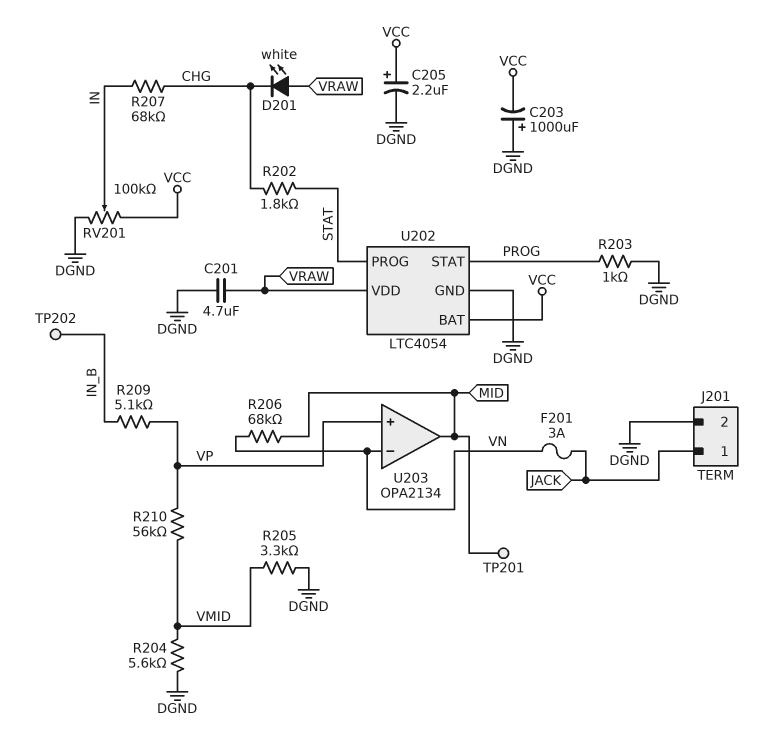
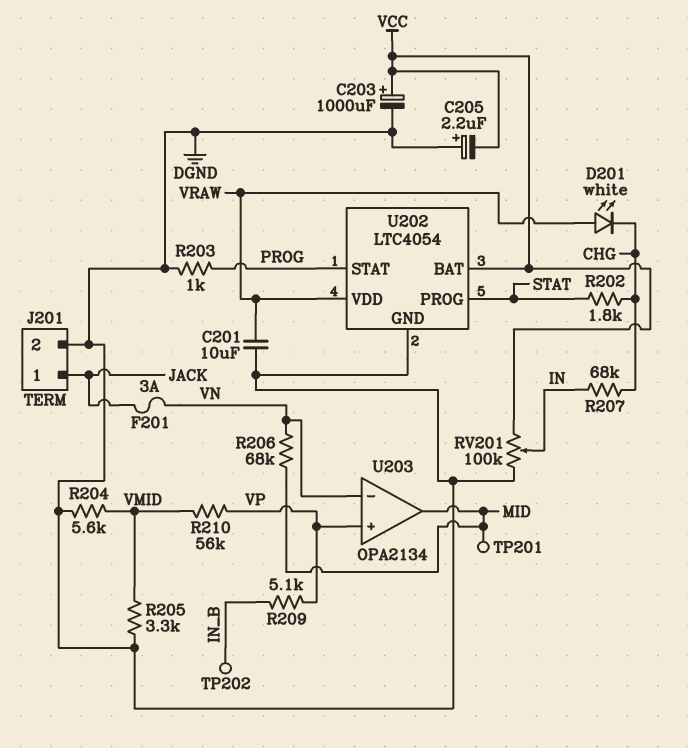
C201: 4.7uF (DGND, VRAW) -> 10uF (DGND, VRAW)
C203: 1000uF (plus DGND, minus VCC) -> 1000uF (plus VCC, minus DGND)
C205: 2.2uF (plus VCC, minus DGND) -> 2.2uF (plus DGND, minus VCC)

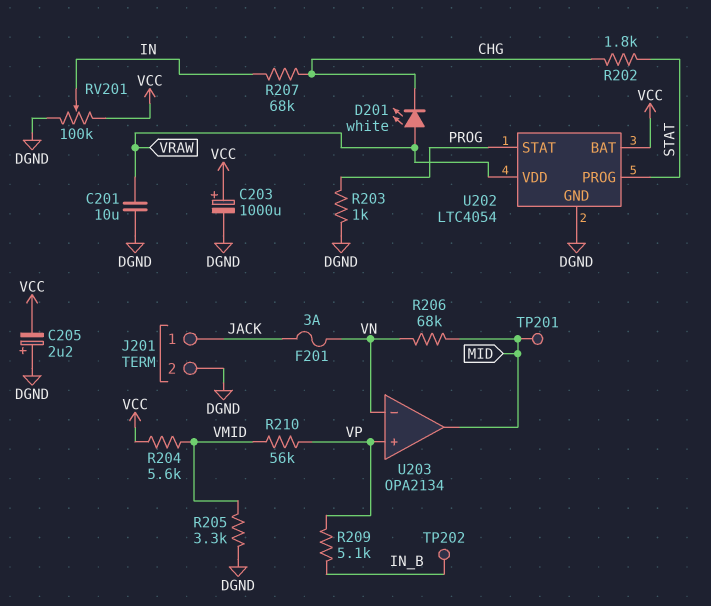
R204: 5.6k (DGND, VMID) -> 5.6k (VCC, VMID)

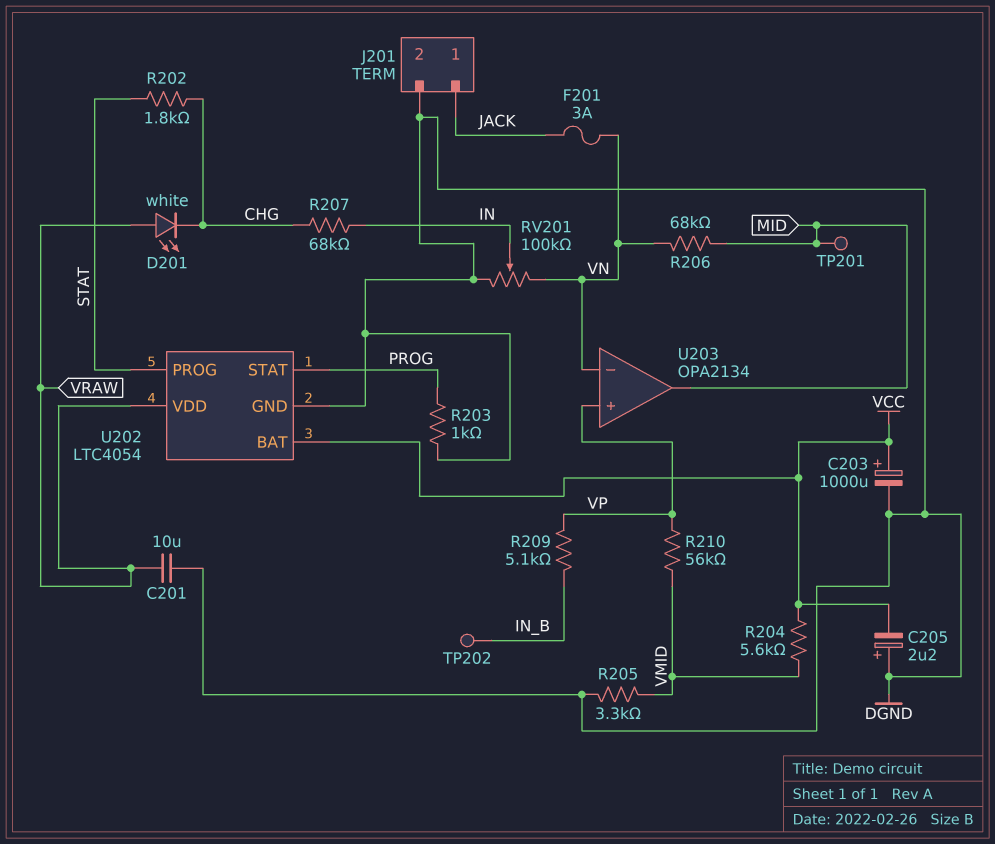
RV201: 100k (DGND, VCC, wiper IN) -> 100k (DGND, VN, wiper IN)

